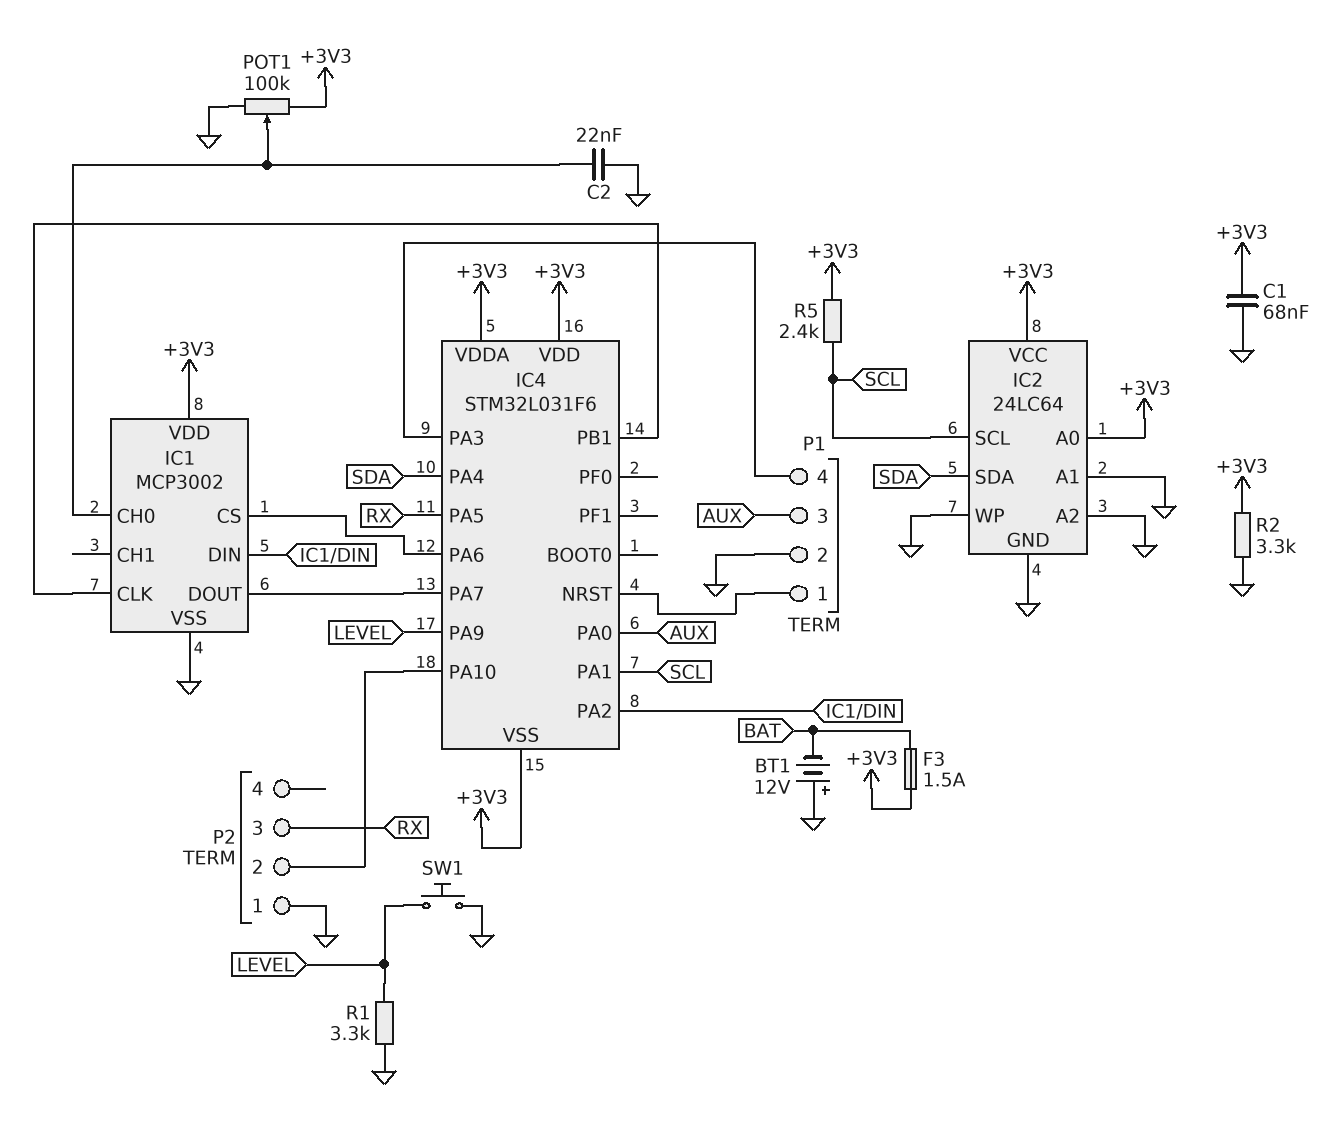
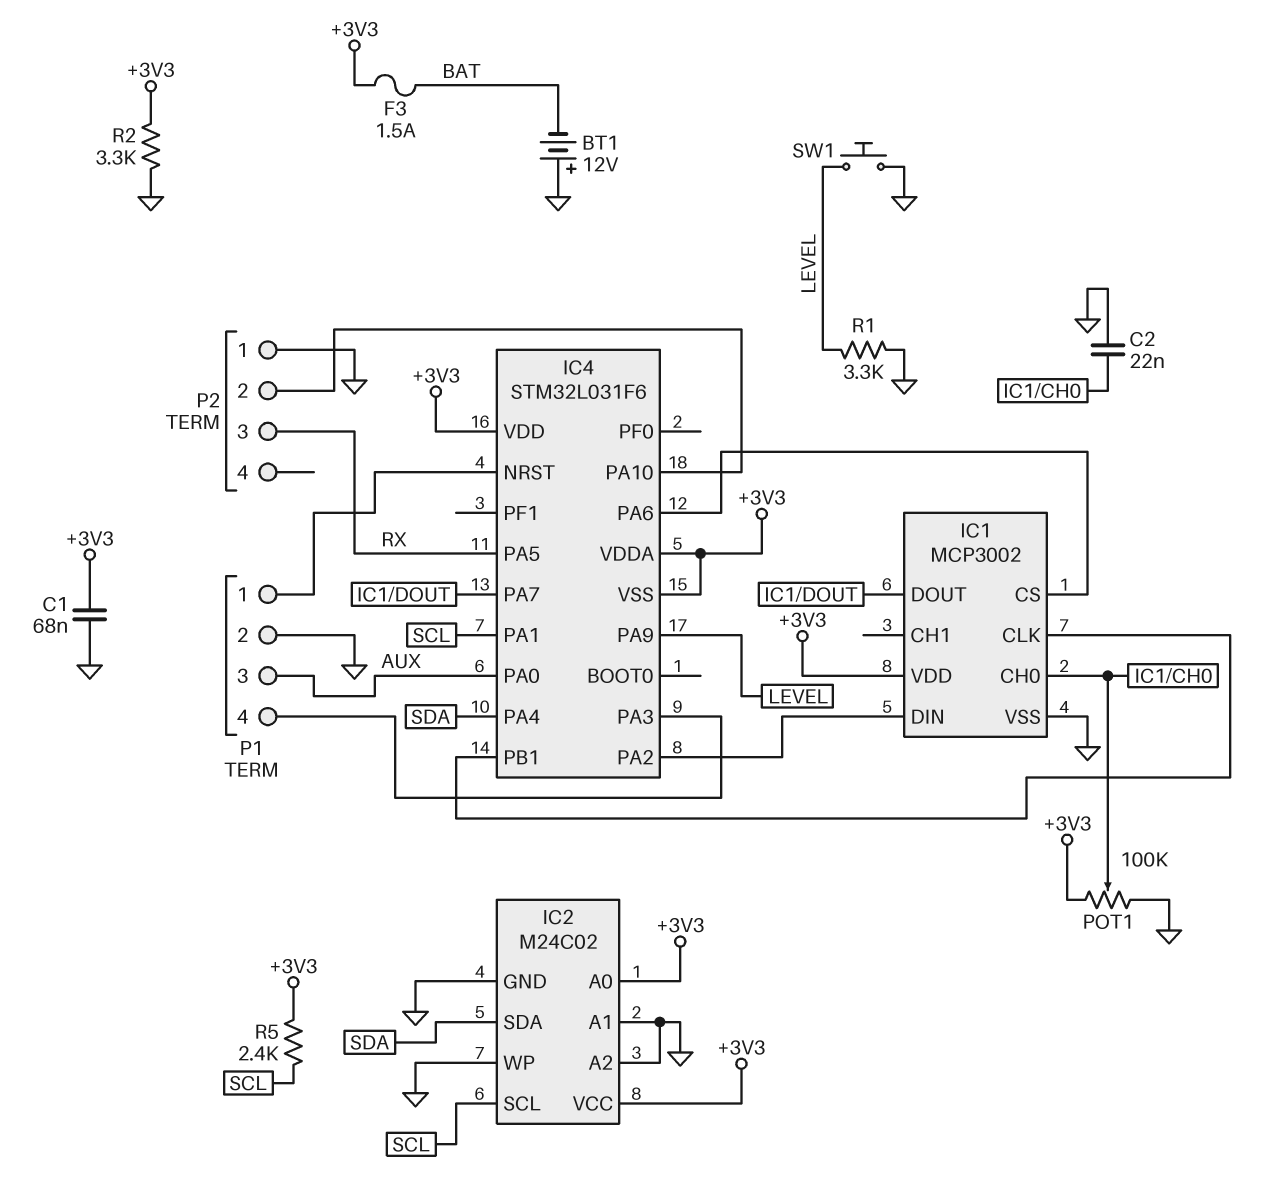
IC2: 24LC64 -> M24C02

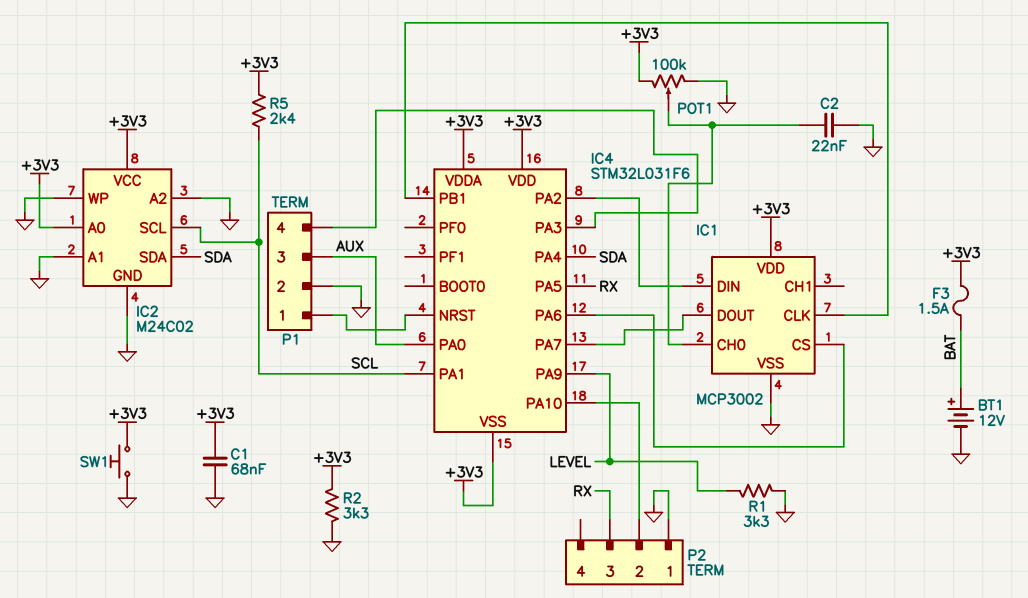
BT1: 12V (plus GND, minus BAT) -> 12V (plus BAT, minus GND)
SW1: button (GND, LEVEL) -> button (+3V3, GND)

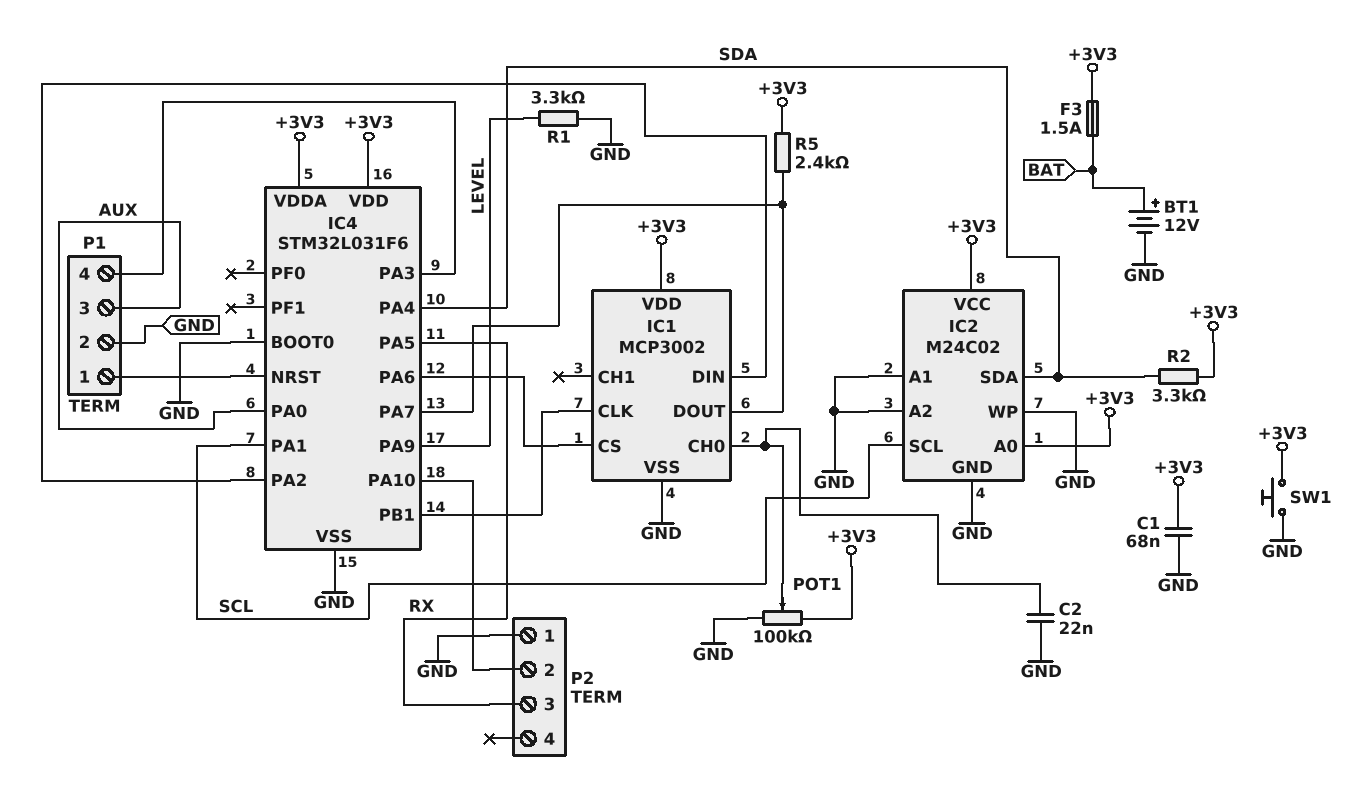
IC4 pin BOOT0: none -> GND
IC4 pin VSS: +3V3 -> GND
R2: 3.3k (+3V3, GND) -> 3.3k (+3V3, SDA)
R5: 2.4k (+3V3, SCL) -> 2.4k (+3V3, IC1/DOUT)

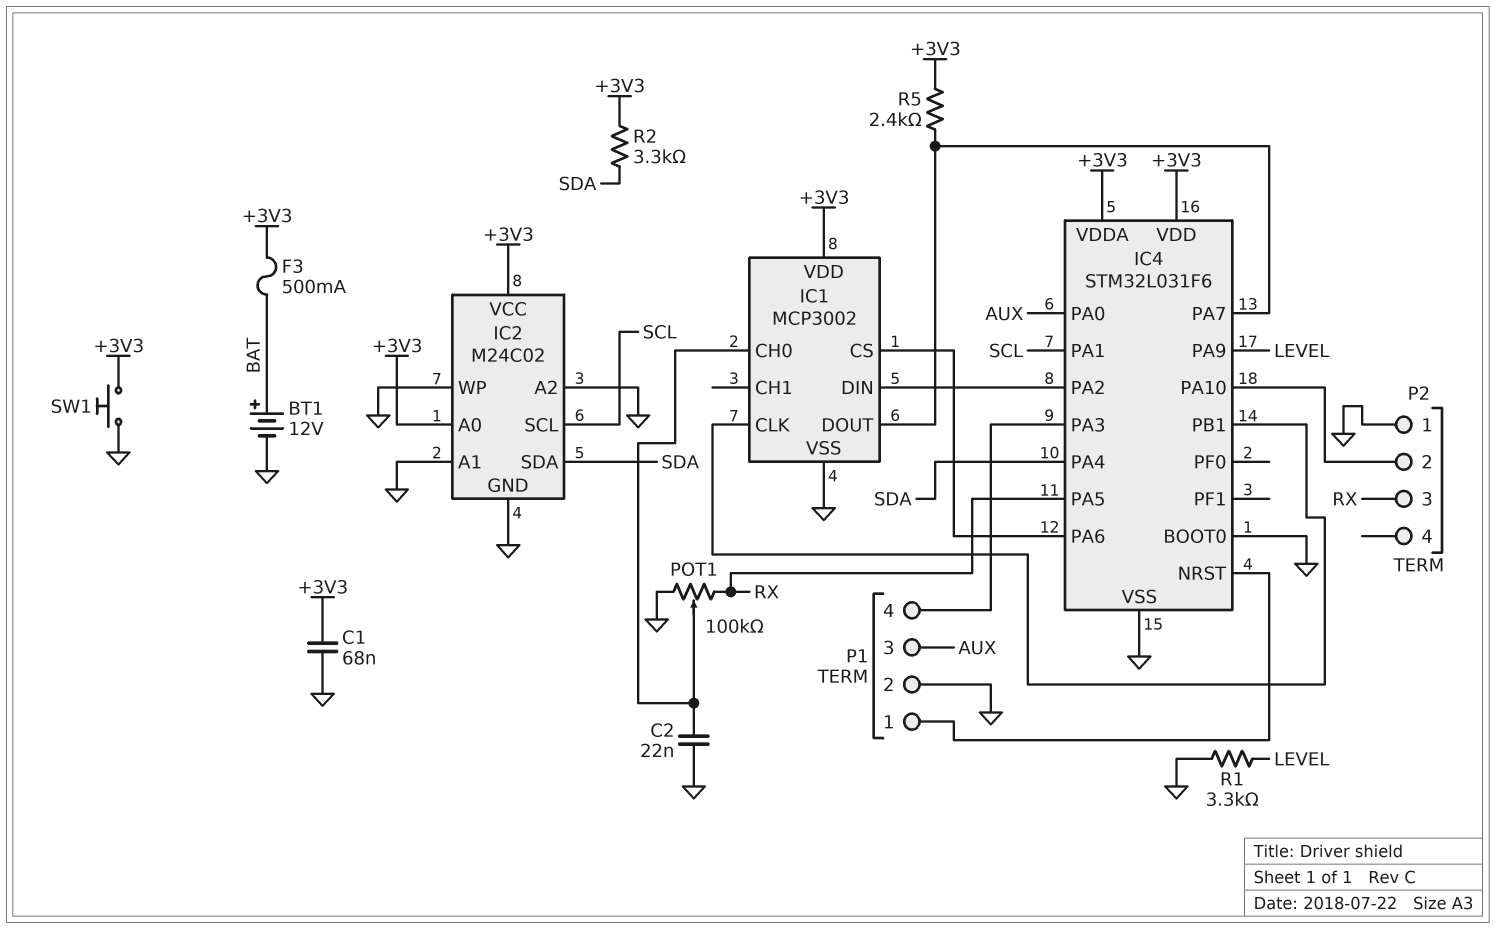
F3: 1.5A (+3V3, BAT) -> 500mA (+3V3, BAT)
POT1: 100k (+3V3, GND, wiper IC1/CH0) -> 100k (GND, RX, wiper IC1/CH0)

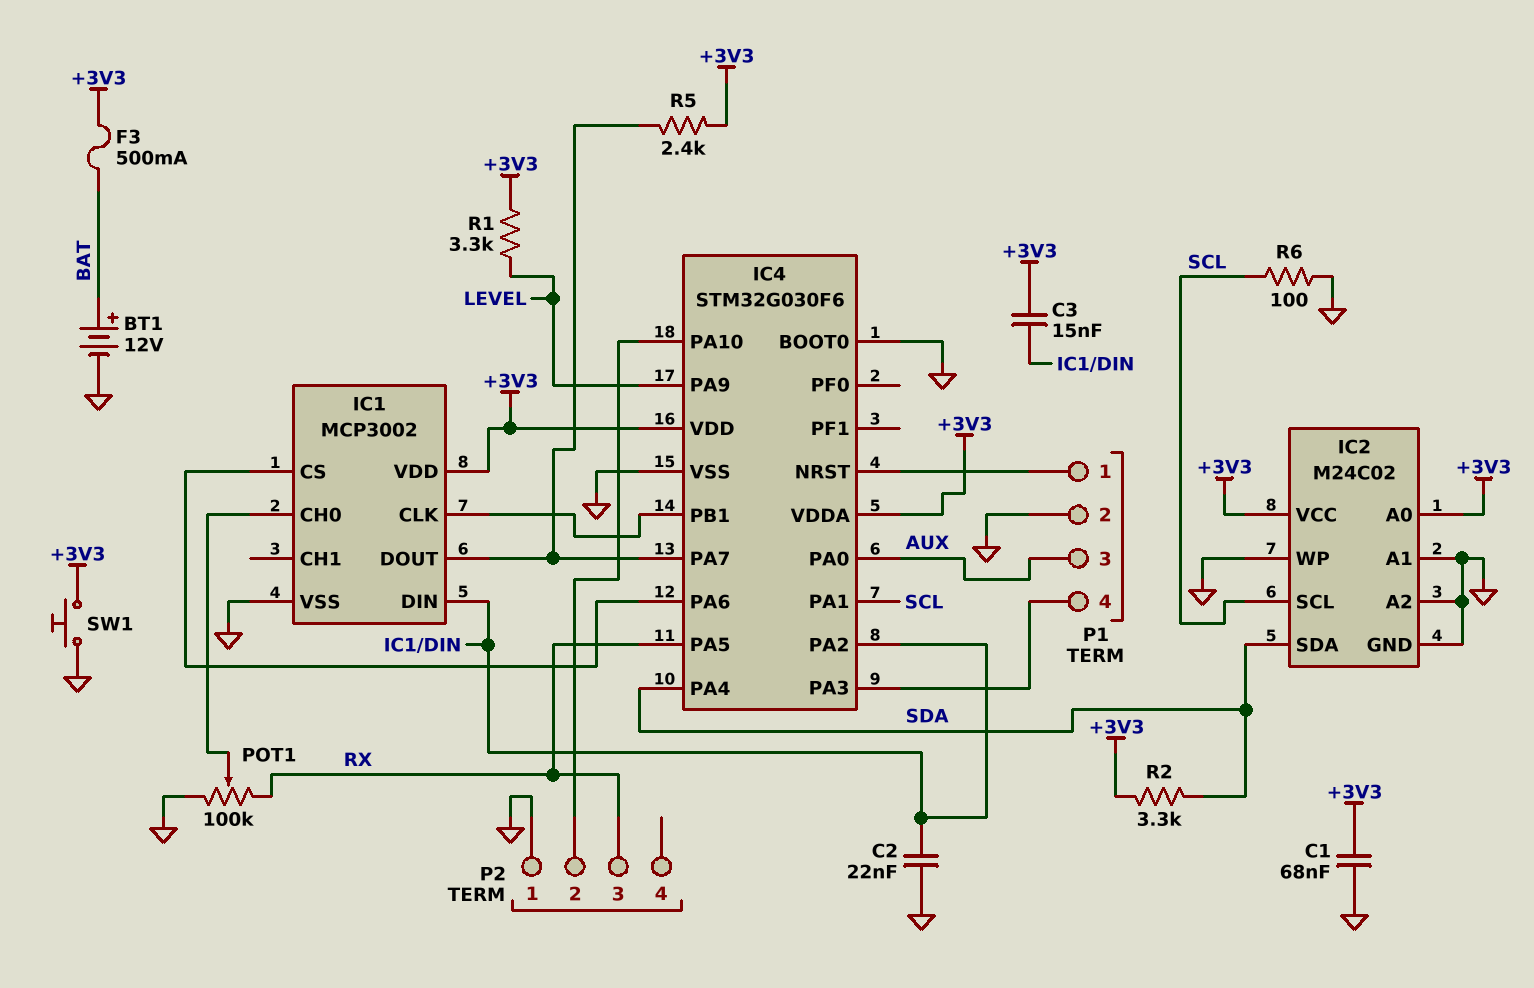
C2: 22nF (GND, IC1/CH0) -> 22nF (GND, IC1/DIN)
C3: none -> 15nF (+3V3, IC1/DIN)
IC4: STM32L031F6 -> STM32G030F6
R1: 3.3k (GND, LEVEL) -> 3.3k (+3V3, LEVEL)
R6: none -> 100 (GND, SCL)

